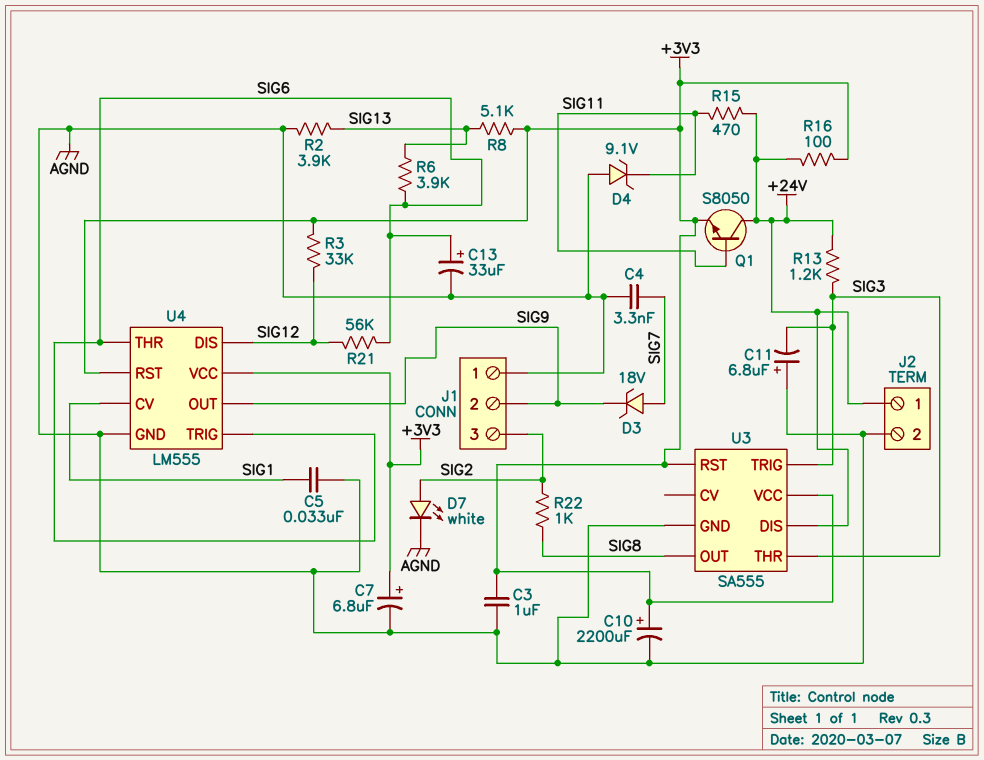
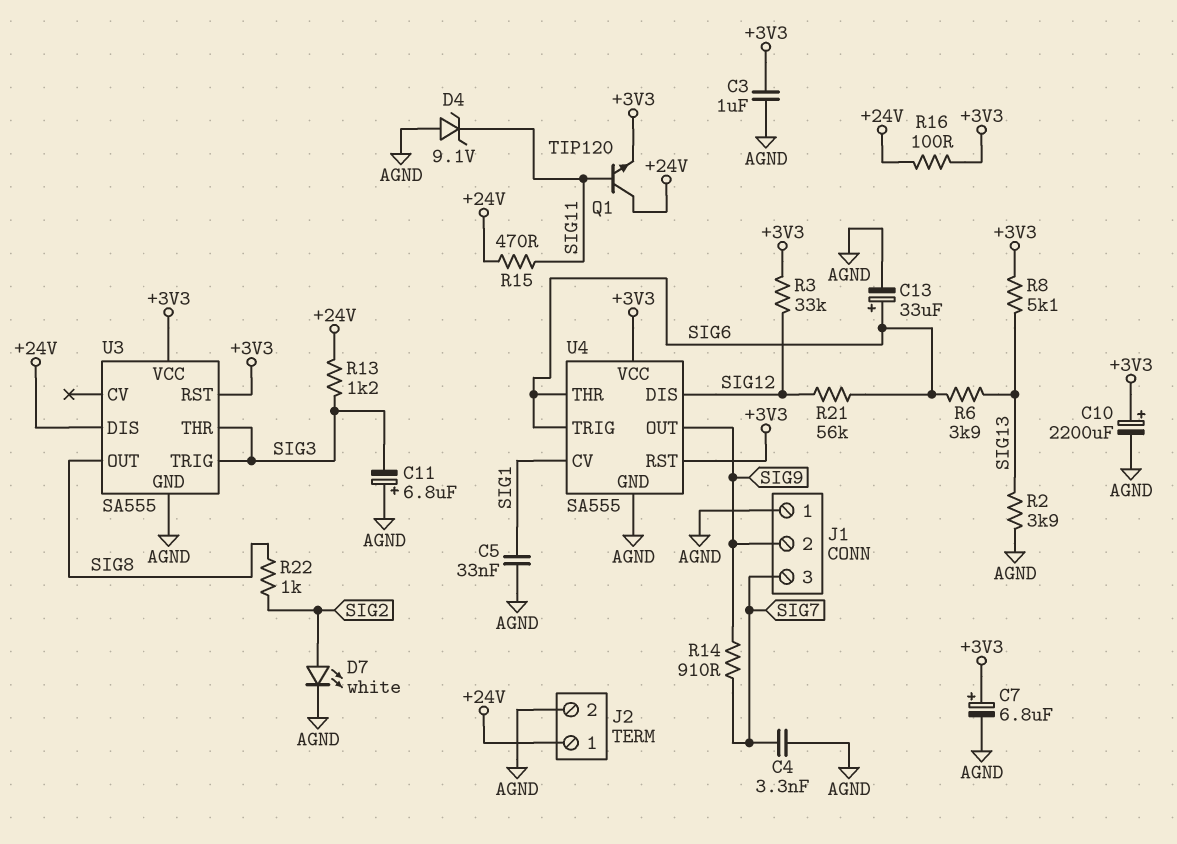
D3: zener 18V (A SIG7, K SIG9) -> none
J1 pin 3: SIG2 -> SIG7
Q1: NPN S8050 (B SIG11, C +24V, E +3V3) -> NPN TIP120 (B SIG11, C +24V, E +3V3)
R14: none -> 910 (SIG7, SIG9)
U4: LM555 -> SA555

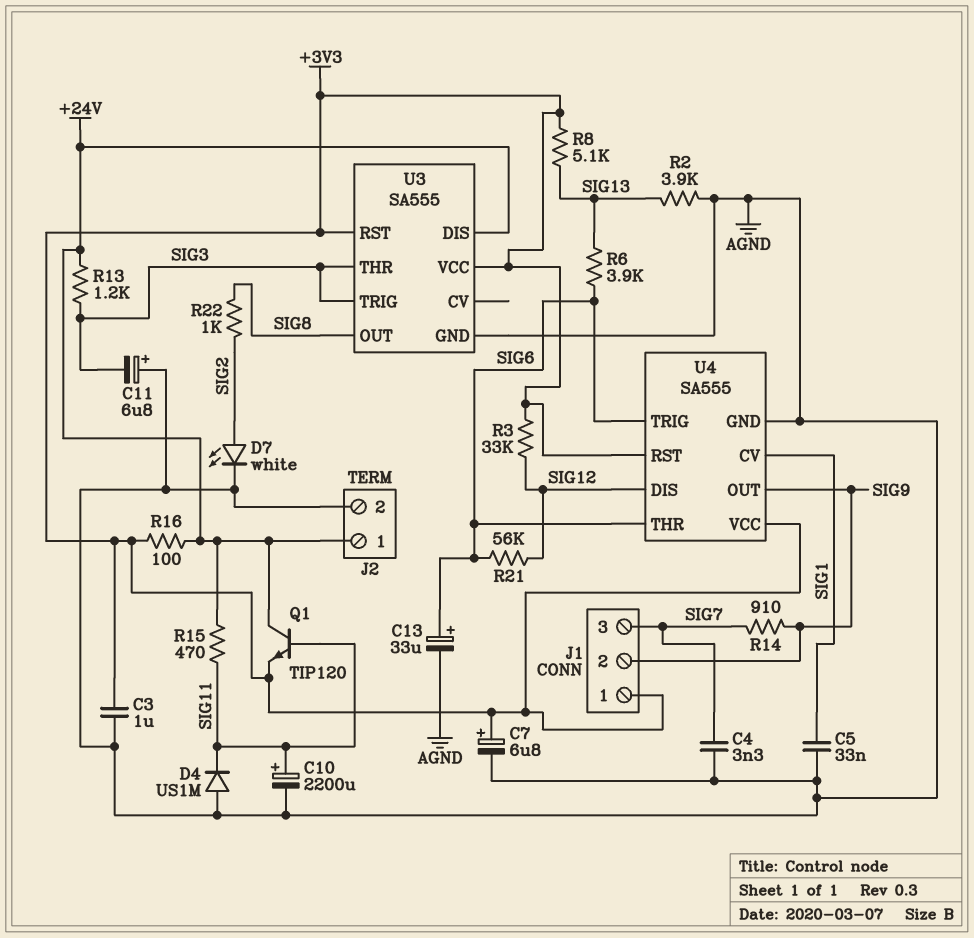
C10: 2200uF (plus +3V3, minus AGND) -> 2200uF (plus SIG11, minus AGND)
D4: zener 9.1V (A AGND, K SIG11) -> diode US1M (A AGND, K SIG11)
J1 pin 1: AGND -> +3V3

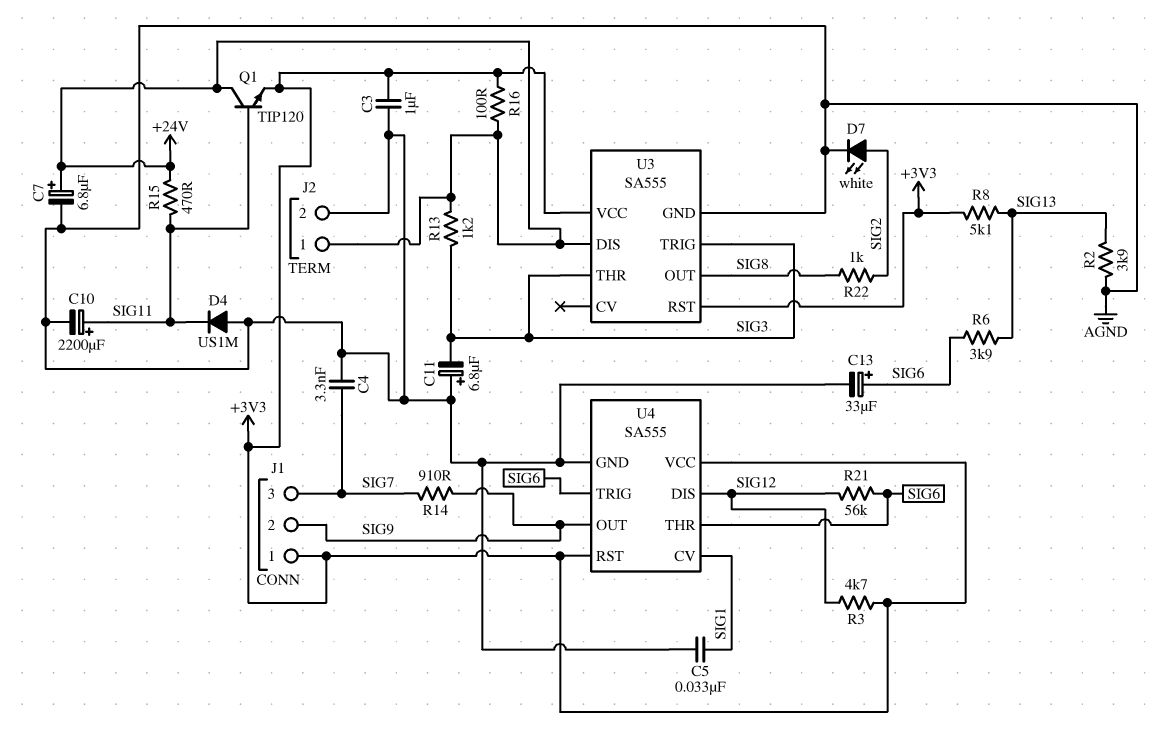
C7: 6.8uF (plus +3V3, minus AGND) -> 6.8uF (plus +24V, minus AGND)
R3: 33k (+3V3, SIG12) -> 4.7k (+3V3, SIG12)

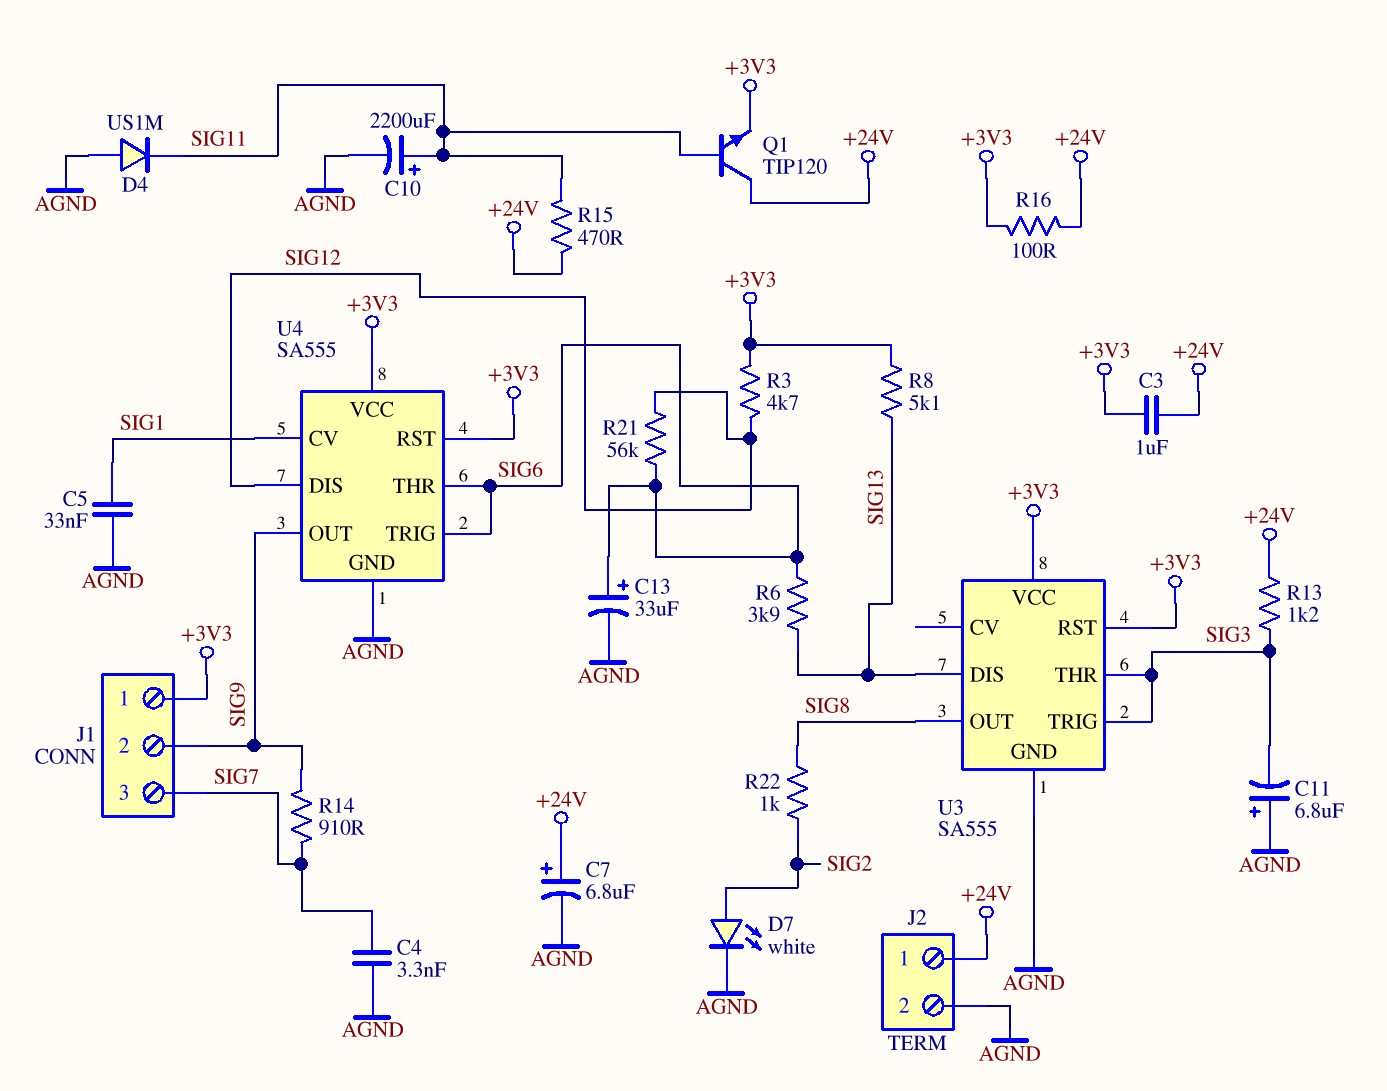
C3: 1uF (+3V3, AGND) -> 1uF (+3V3, +24V)
R2: 3.9k (AGND, SIG13) -> none
U3 pin DIS: +24V -> SIG13

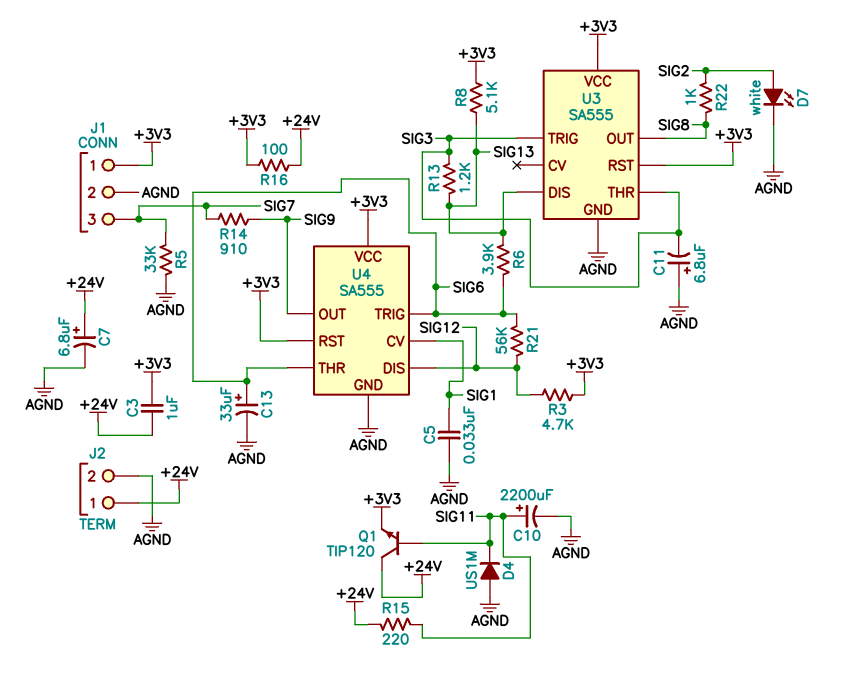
C4: 3.3nF (AGND, SIG7) -> none
J1 pin 2: SIG9 -> AGND
R5: none -> 33k (AGND, SIG7)
R13: 1.2k (+24V, SIG3) -> 1.2k (SIG3, SIG13)
R15: 470 (+24V, SIG11) -> 220 (+24V, SIG11)

